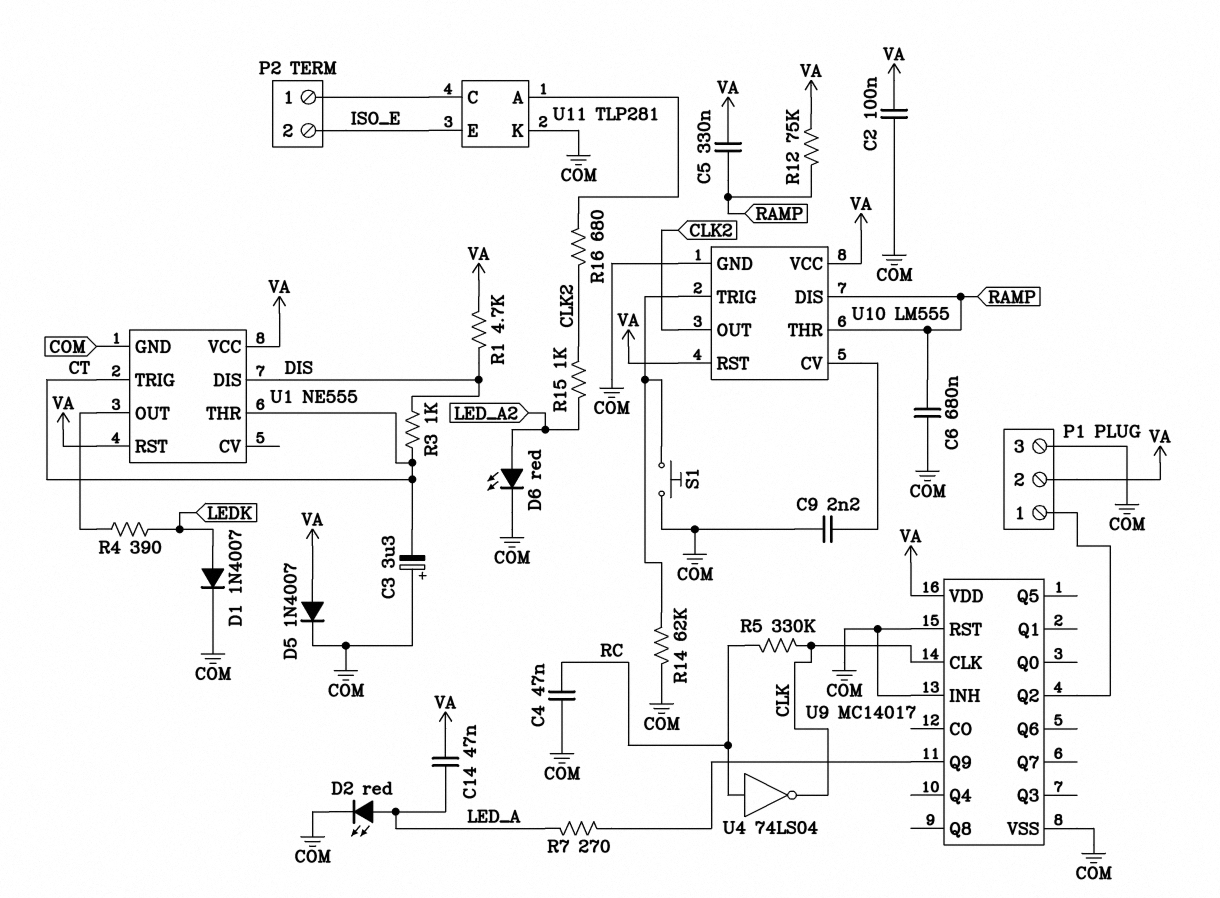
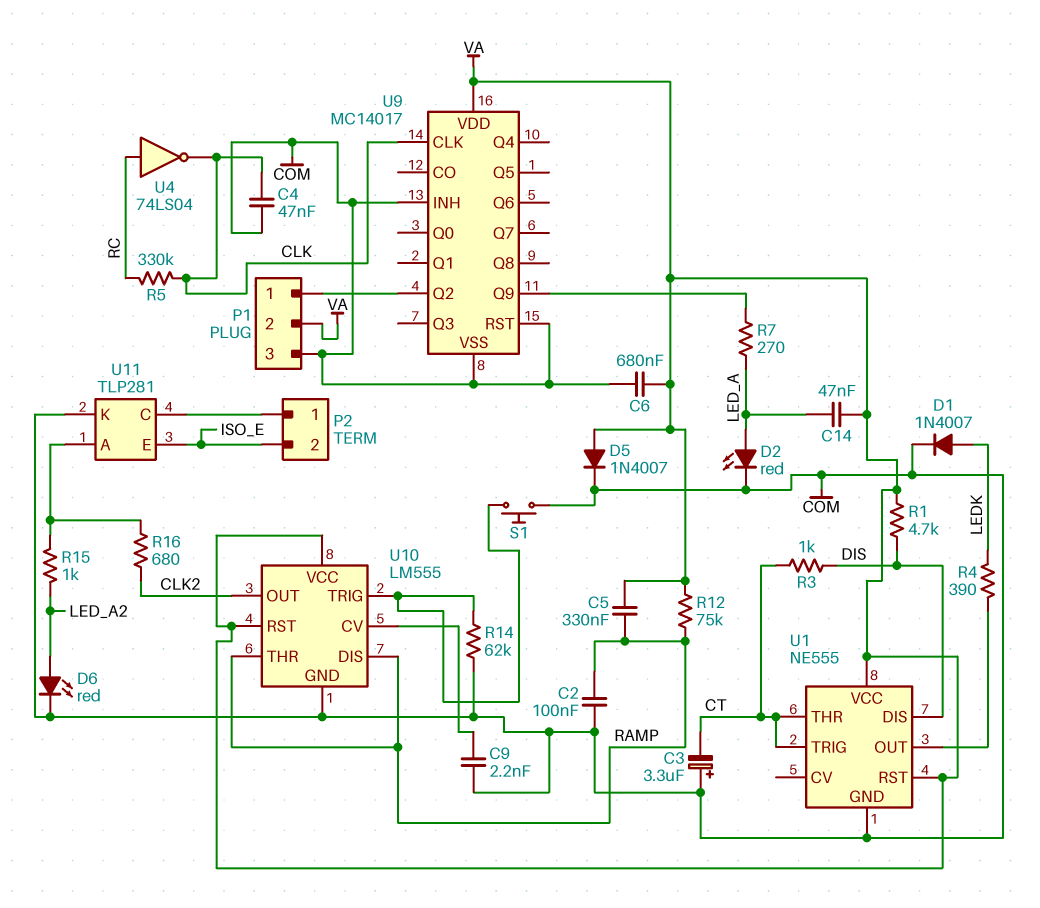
C2: 100nF (COM, VA) -> 100nF (COM, RAMP)
C4: 47nF (COM, RC) -> 47nF (CLK, COM)
C6: 680nF (COM, RAMP) -> 680nF (COM, VA)
R15: 1k (CLK2, LED_A2) -> 1k (LED_A2, U11/A)

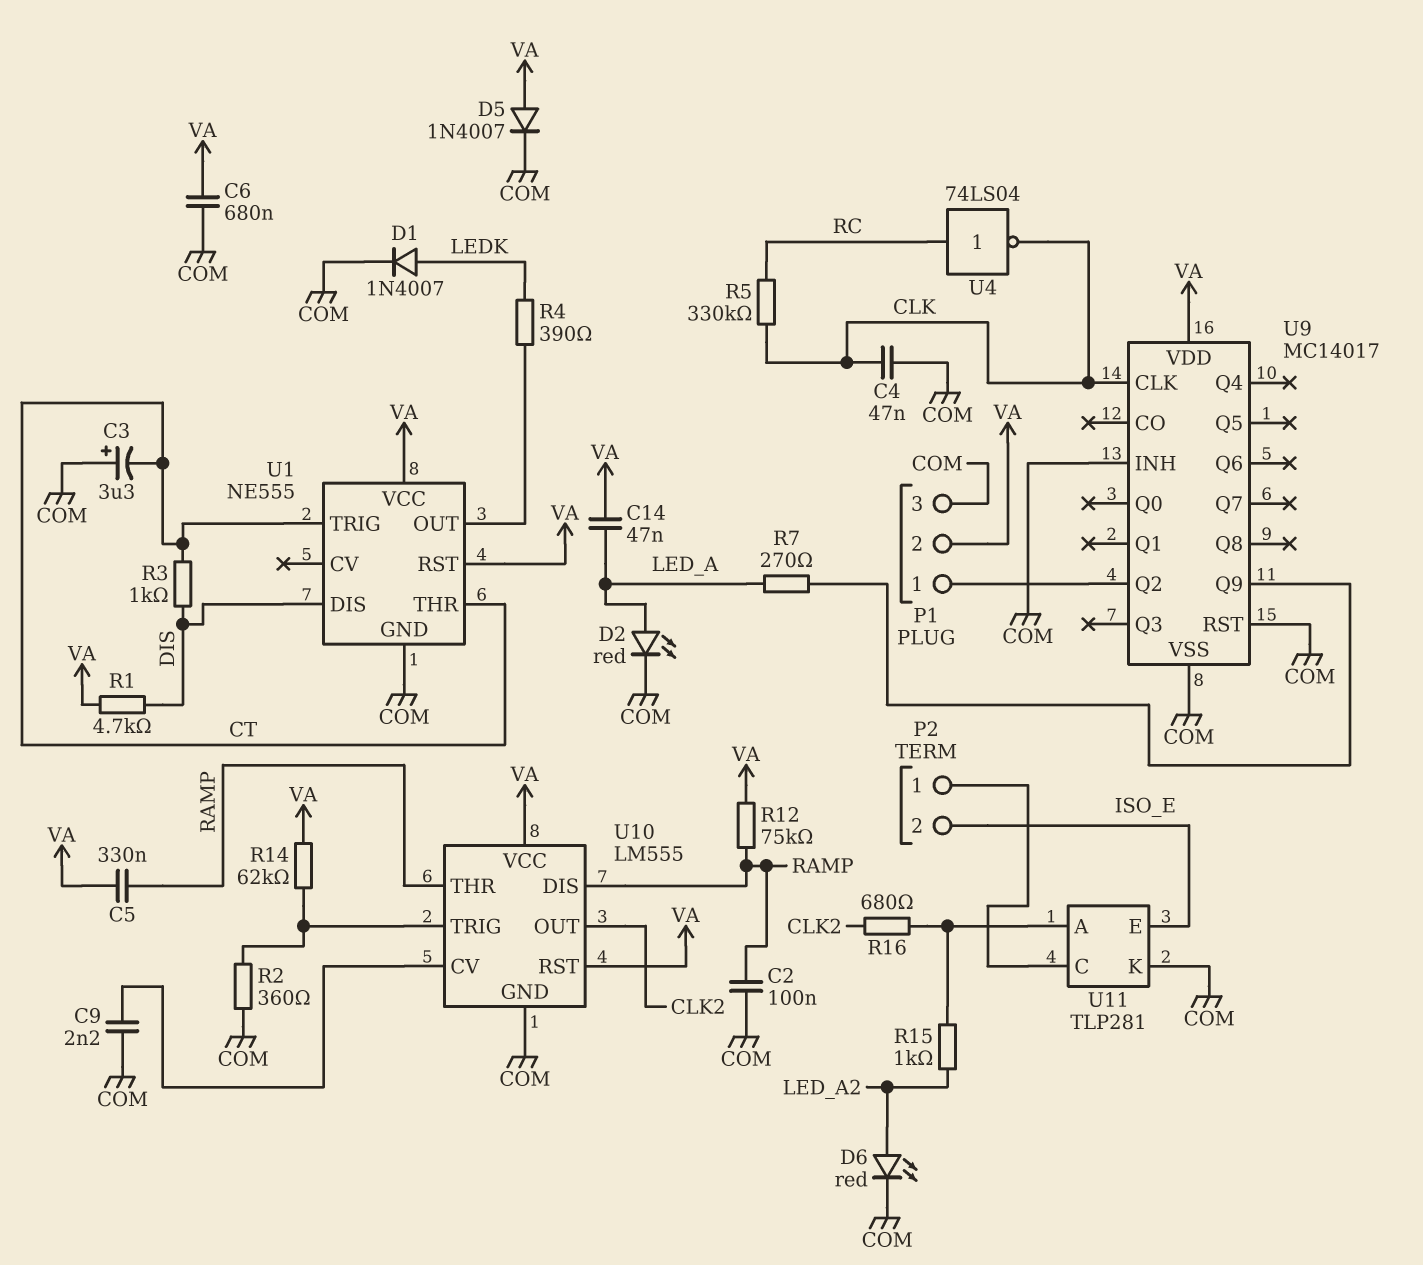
R2: none -> 360 (COM, U10/TRIG)
R14: 62k (COM, U10/TRIG) -> 62k (U10/TRIG, VA)
S1: button (COM, U10/TRIG) -> none

